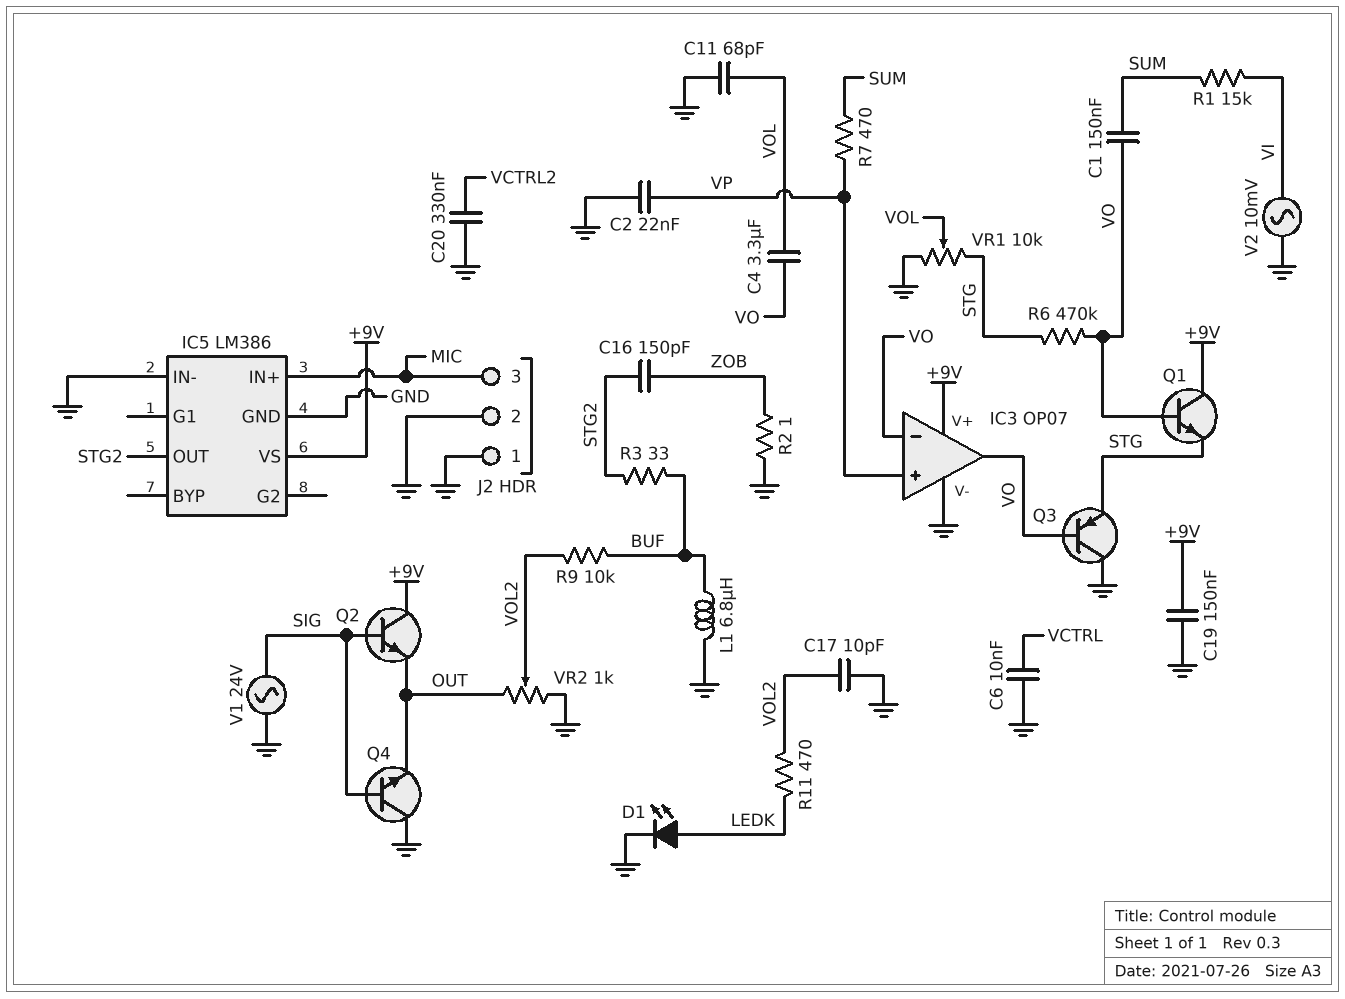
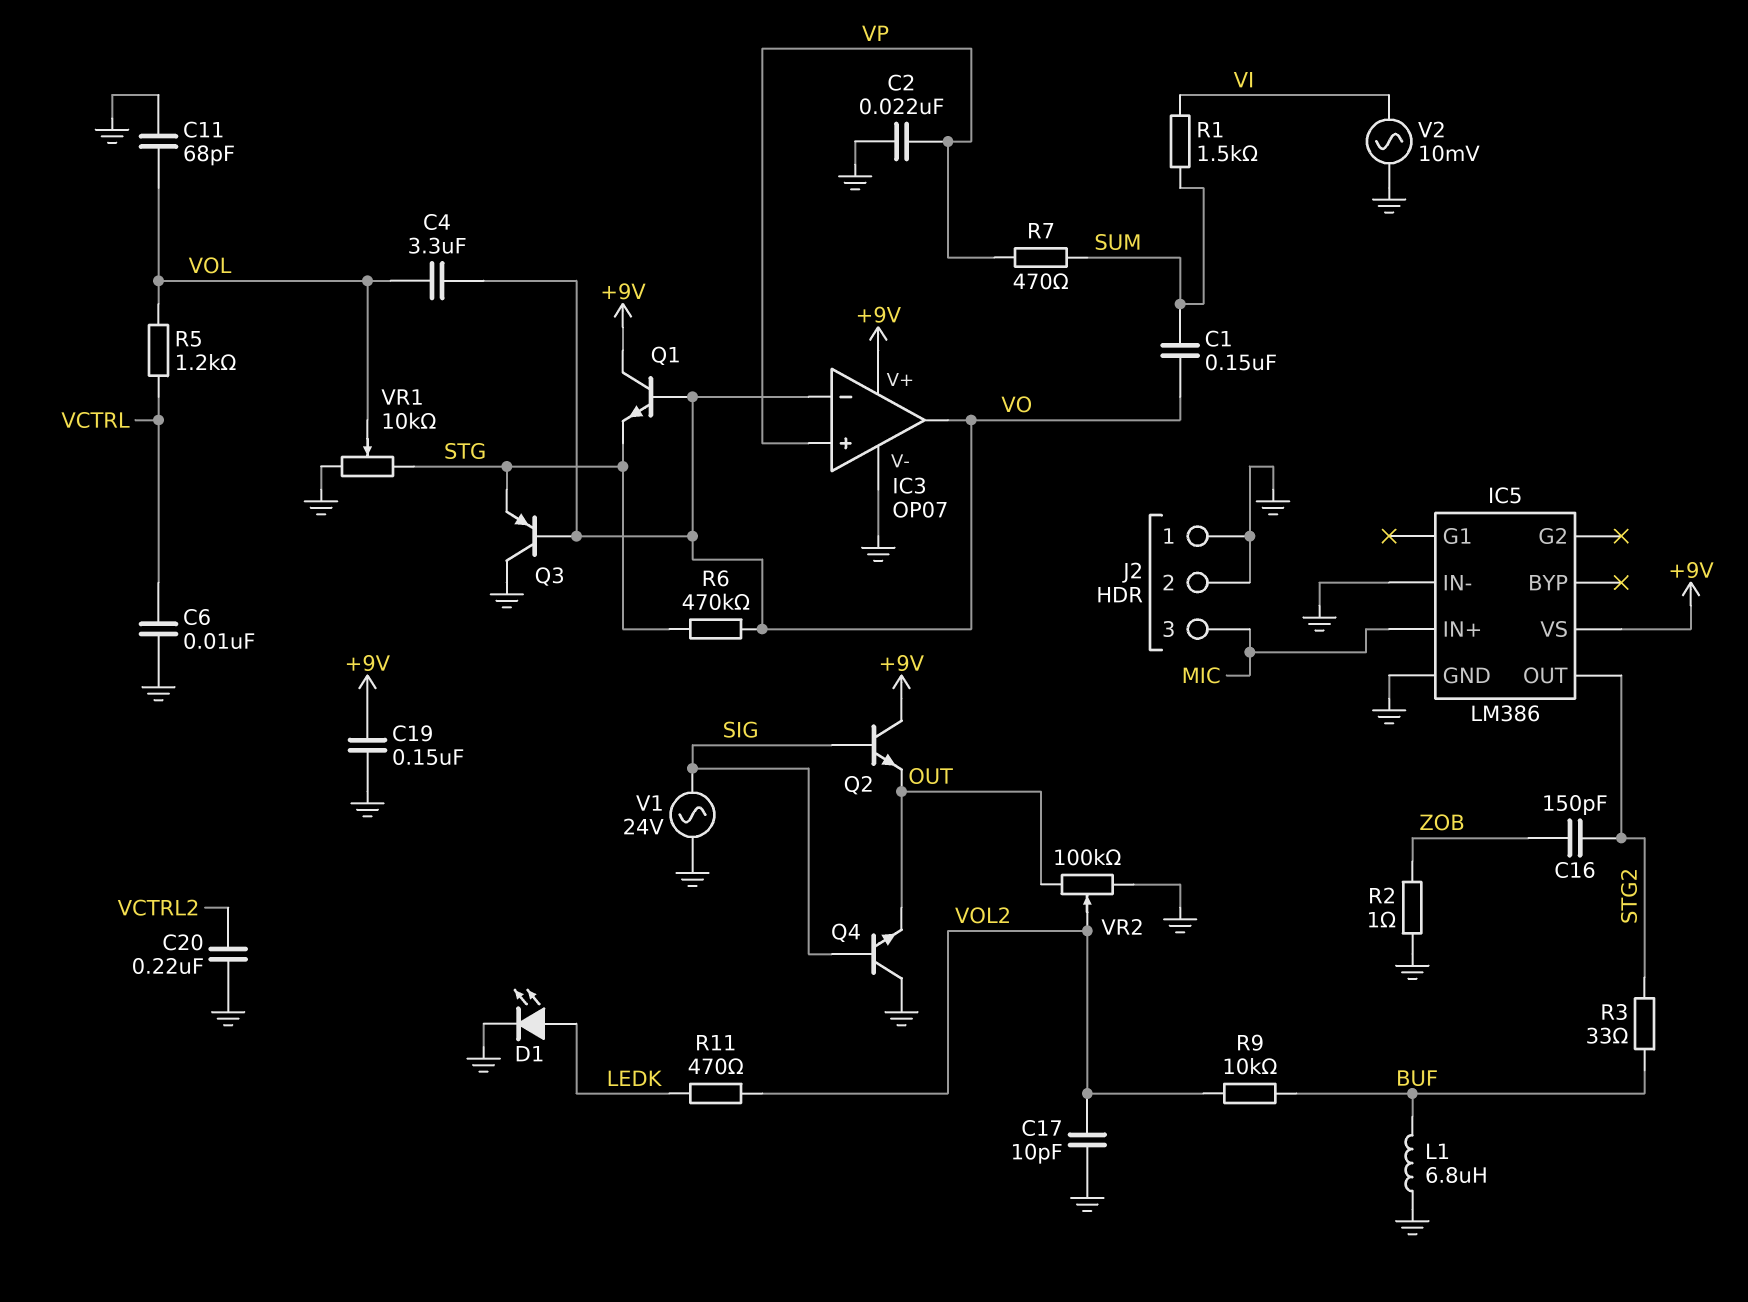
C20: 330nF (GND, VCTRL2) -> 220nF (GND, VCTRL2)
R1: 15k (SUM, VI) -> 1.5k (SUM, VI)
R5: none -> 1.2k (VCTRL, VOL)
VR2: 1k (GND, OUT, wiper VOL2) -> 100k (GND, OUT, wiper VOL2)

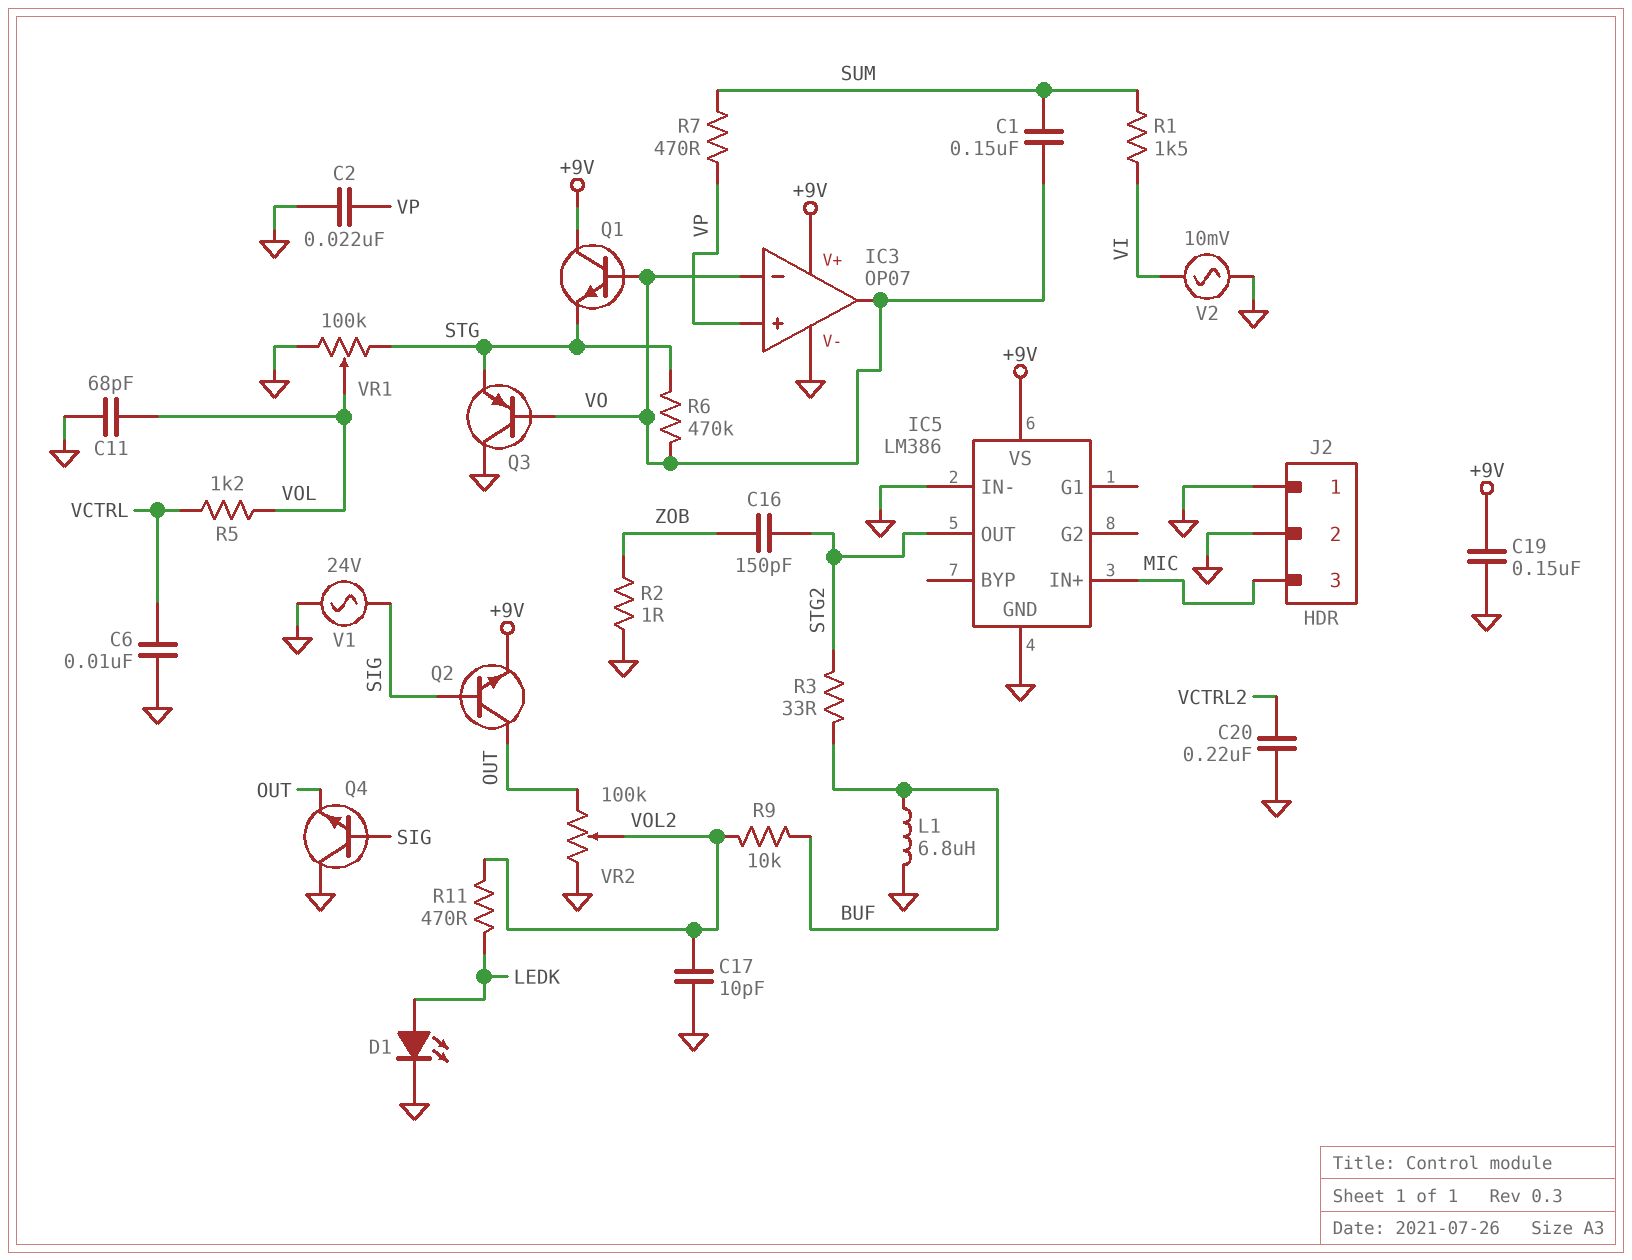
C4: 3.3uF (VO, VOL) -> none
Q2: NPN (B SIG, C +9V, E OUT) -> NPN (B SIG, C OUT, E +9V)
VR1: 10k (GND, STG, wiper VOL) -> 100k (GND, STG, wiper VOL)

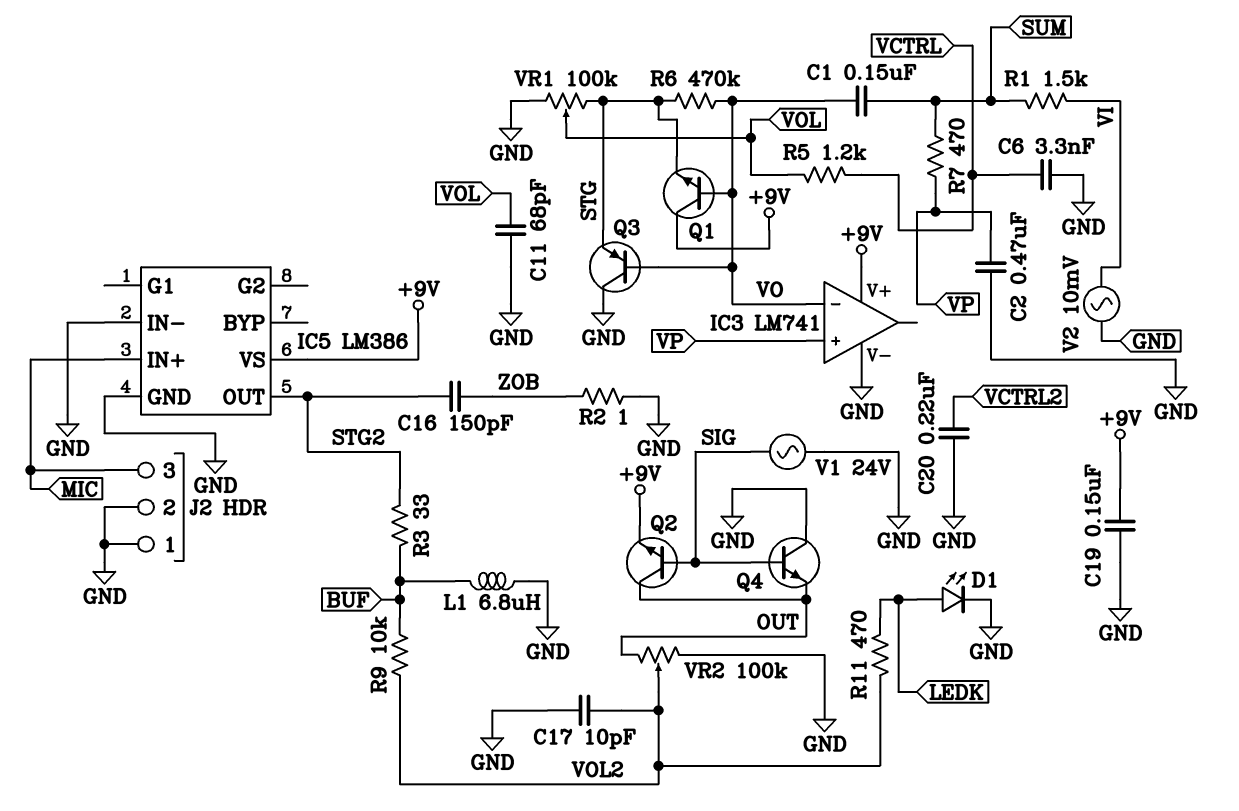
C2: 22nF (GND, VP) -> 470nF (GND, VP)
C6: 10nF (GND, VCTRL) -> 3.3nF (GND, VCTRL)
IC3: OP07 -> LM741
IC3 pin out: VO -> none

